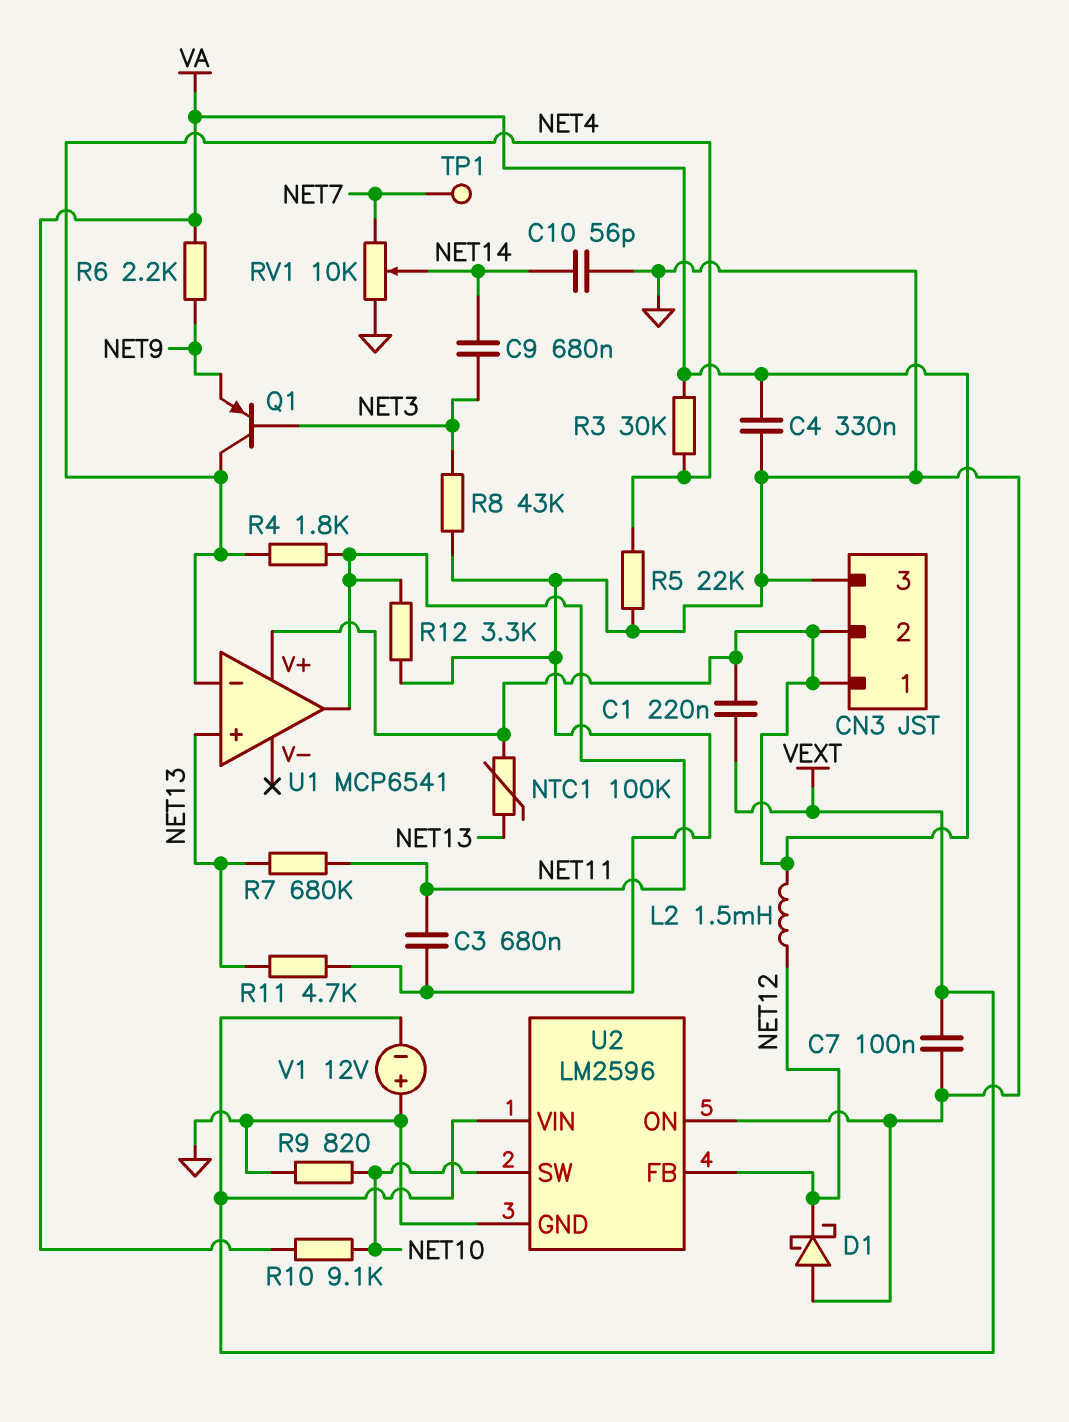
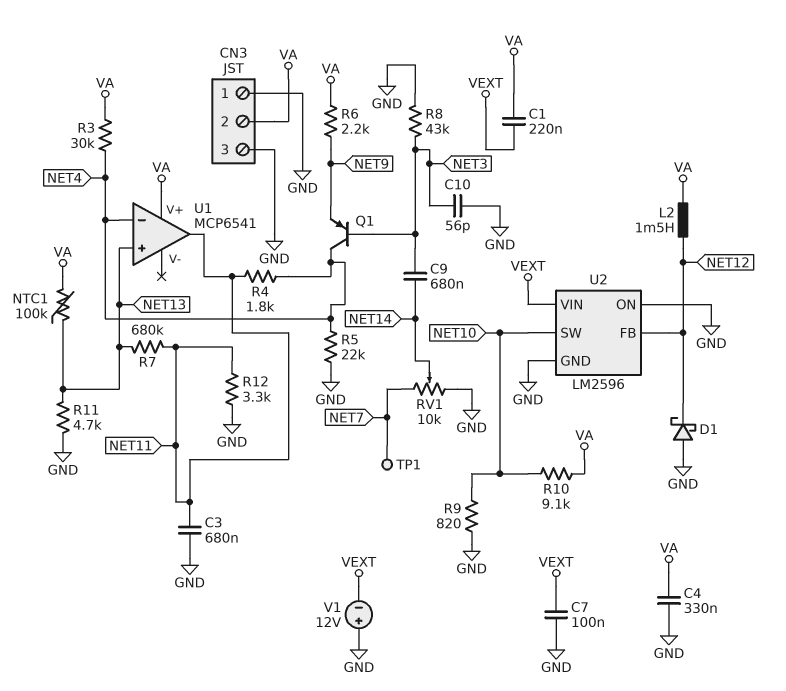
C10: 56pF (GND, NET14) -> 56pF (GND, NET3)
CN3 pin 1: VA -> GND

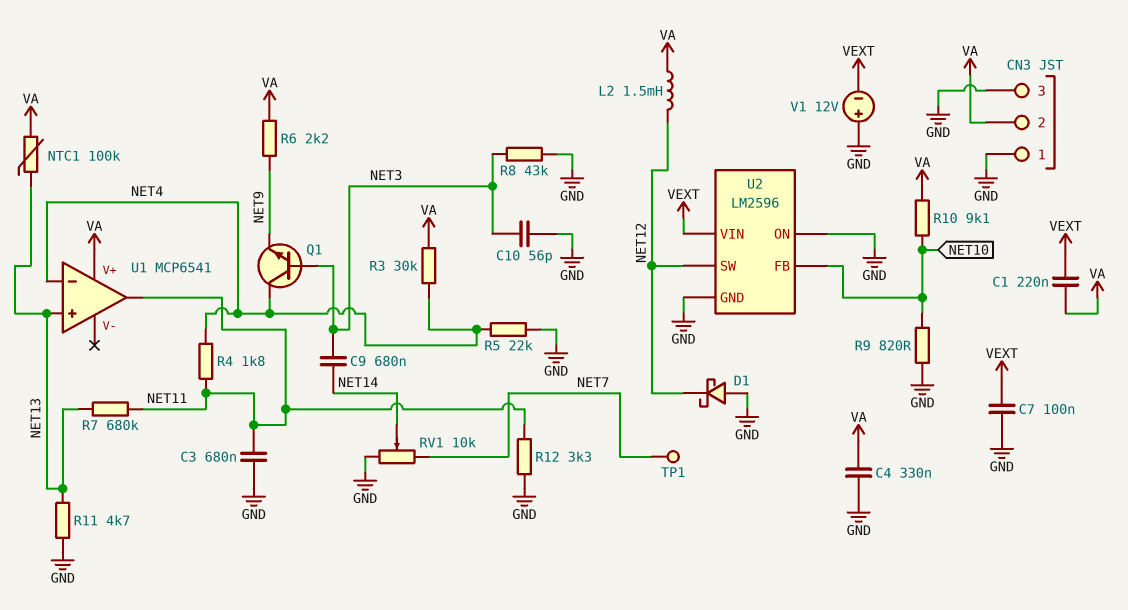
Q1: PNP (B NET3, C NET4, E NET9) -> NPN (B NET3, C NET4, E NET9)
U2 pin FB: NET12 -> NET10
U2 pin SW: NET10 -> NET12

